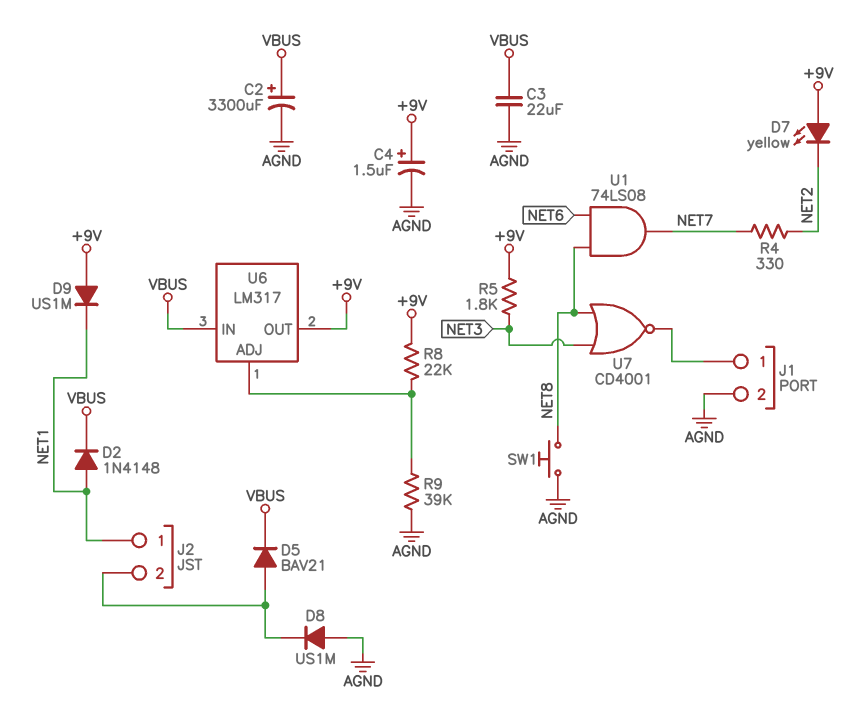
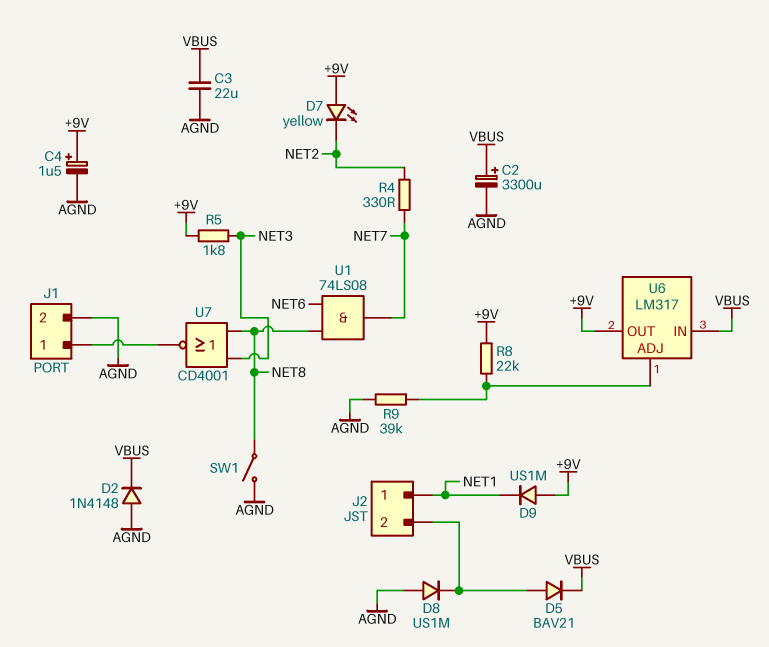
D2: diode 1N4148 (A NET1, K VBUS) -> diode 1N4148 (A AGND, K VBUS)
SW1: button (AGND, NET8) -> switch (AGND, NET8)

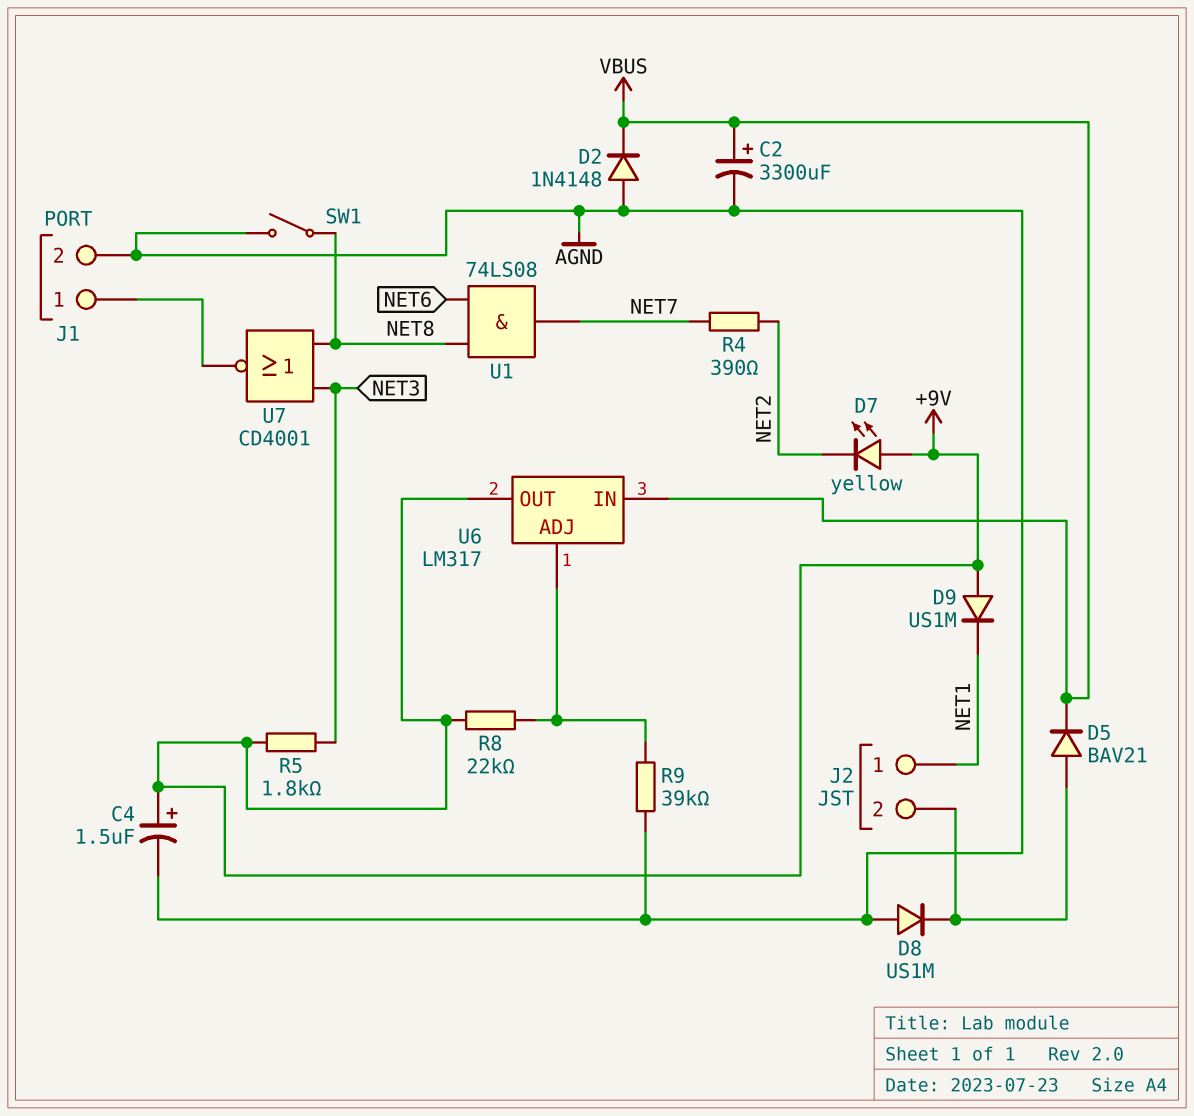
C3: 22uF (AGND, VBUS) -> none
R4: 330 (NET2, NET7) -> 390 (NET2, NET7)

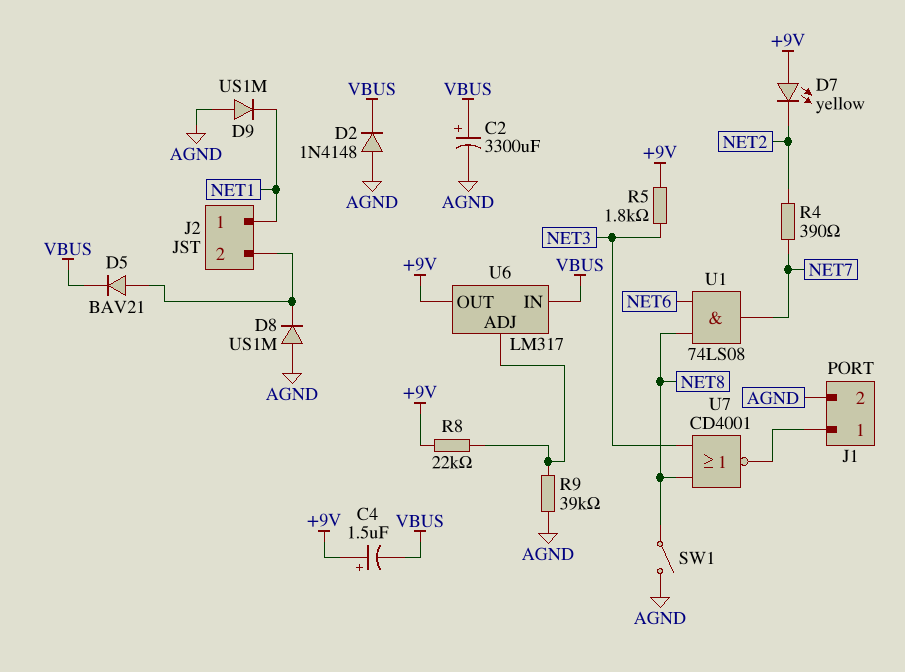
C4: 1.5uF (plus +9V, minus AGND) -> 1.5uF (plus +9V, minus VBUS)
D9: diode US1M (A +9V, K NET1) -> diode US1M (A AGND, K NET1)

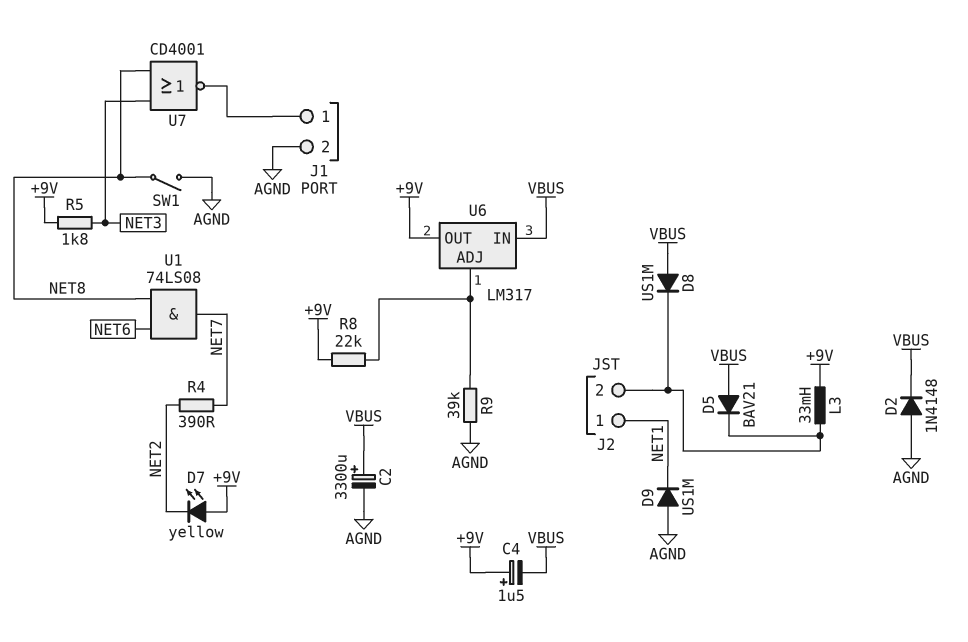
D5: diode BAV21 (A J2/2, K VBUS) -> diode BAV21 (A VBUS, K J2/2)
D8: diode US1M (A AGND, K J2/2) -> diode US1M (A VBUS, K J2/2)
L3: none -> 33mH (+9V, J2/2)

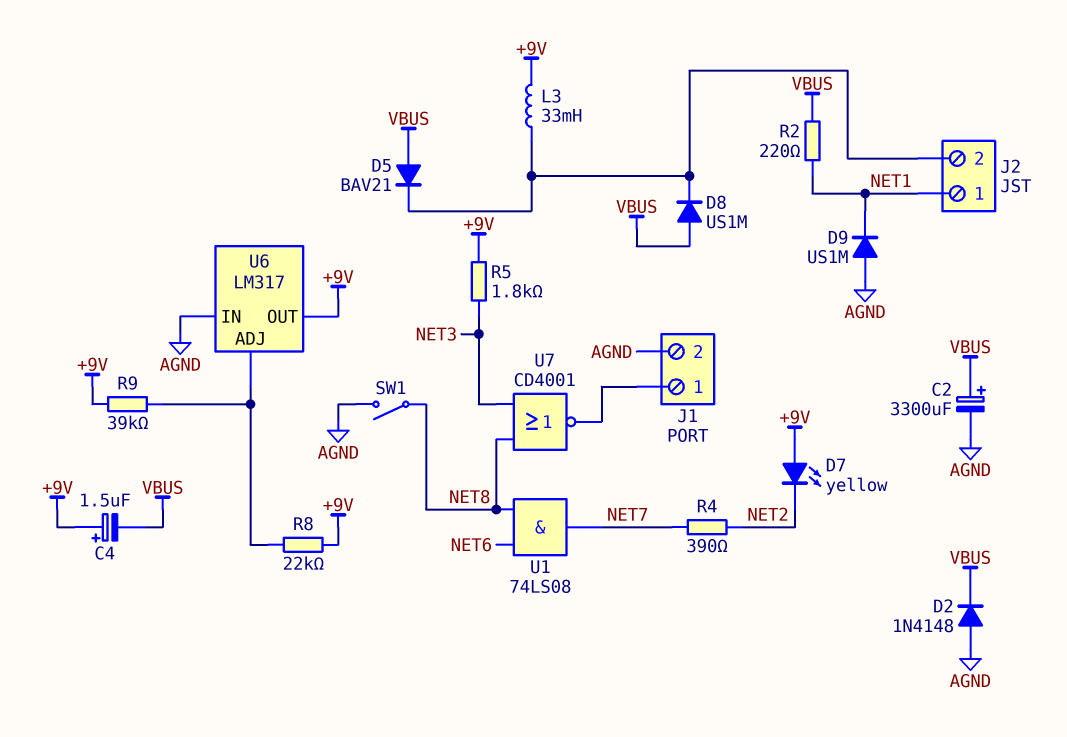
R2: none -> 220 (NET1, VBUS)
R9: 39k (AGND, U6/ADJ) -> 39k (+9V, U6/ADJ)
U6 pin IN: VBUS -> AGND

